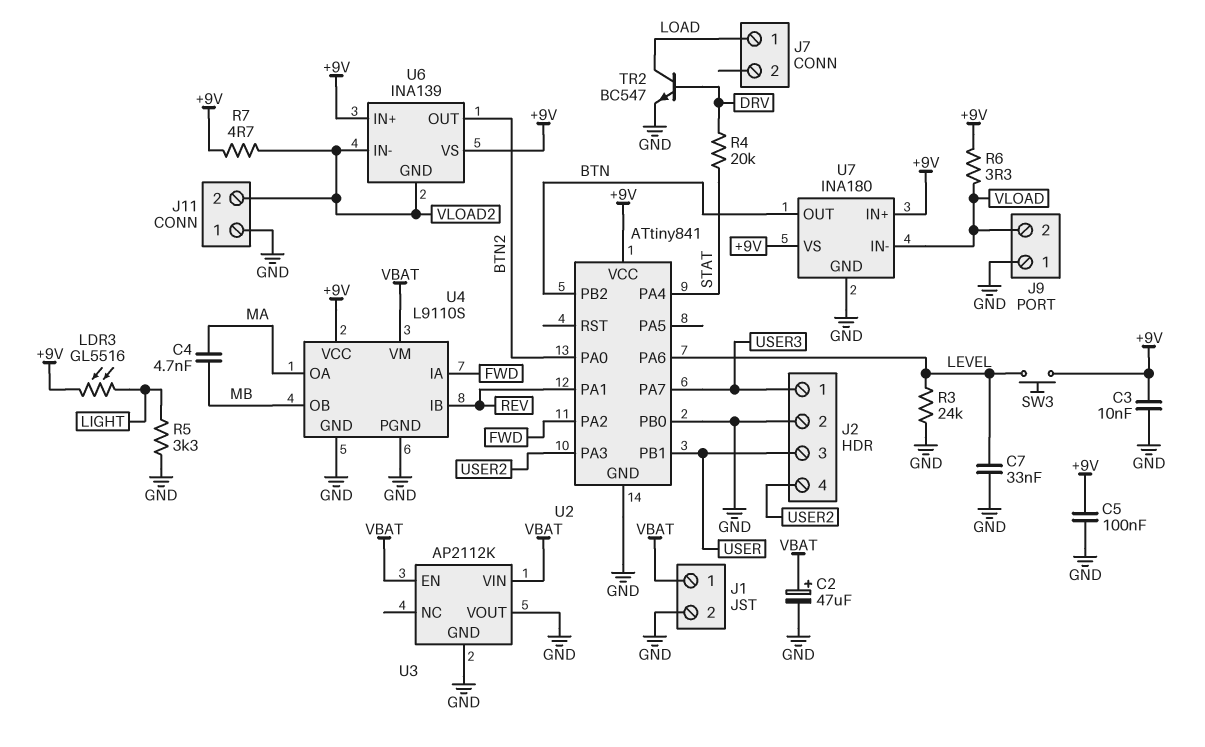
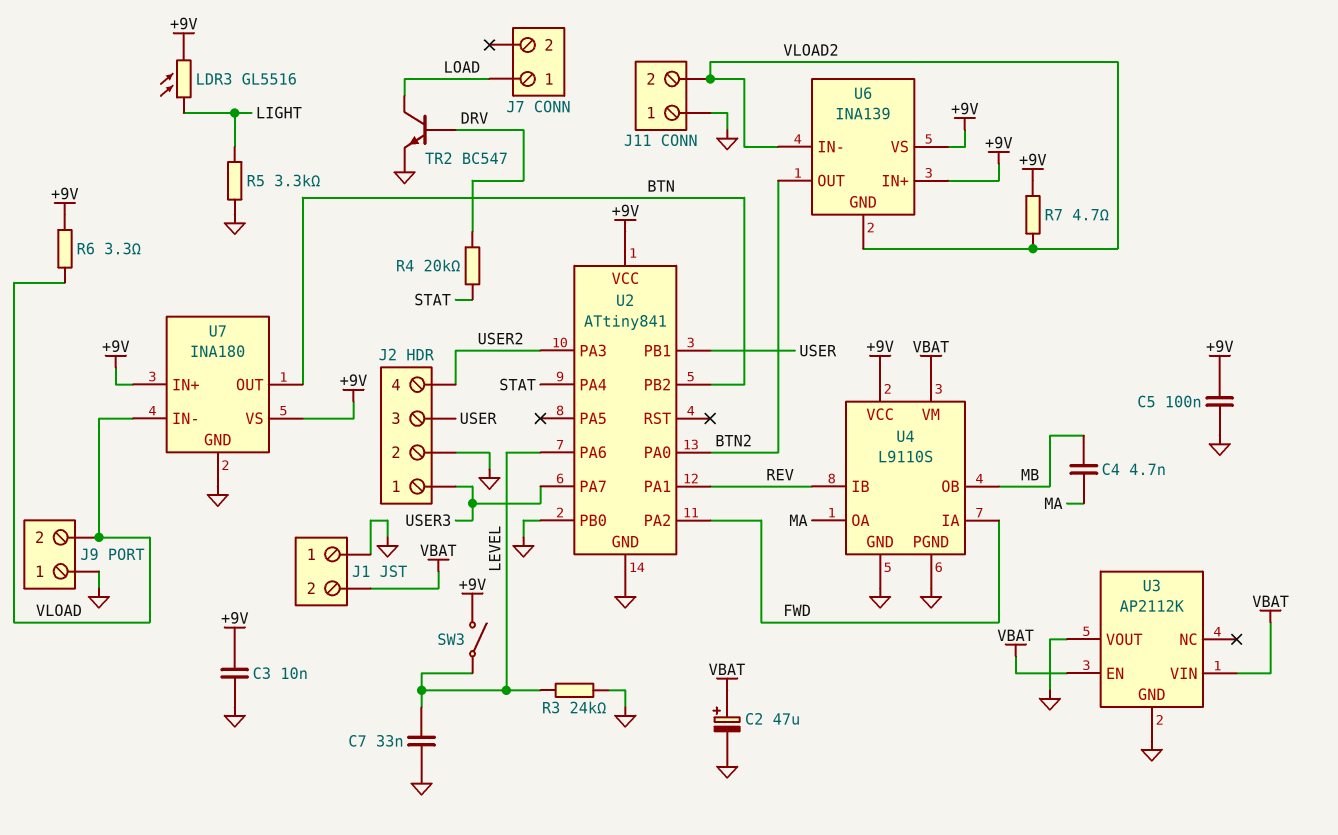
J1 pin 1: VBAT -> GND
J1 pin 2: GND -> VBAT
SW3: button (+9V, LEVEL) -> switch (+9V, LEVEL)

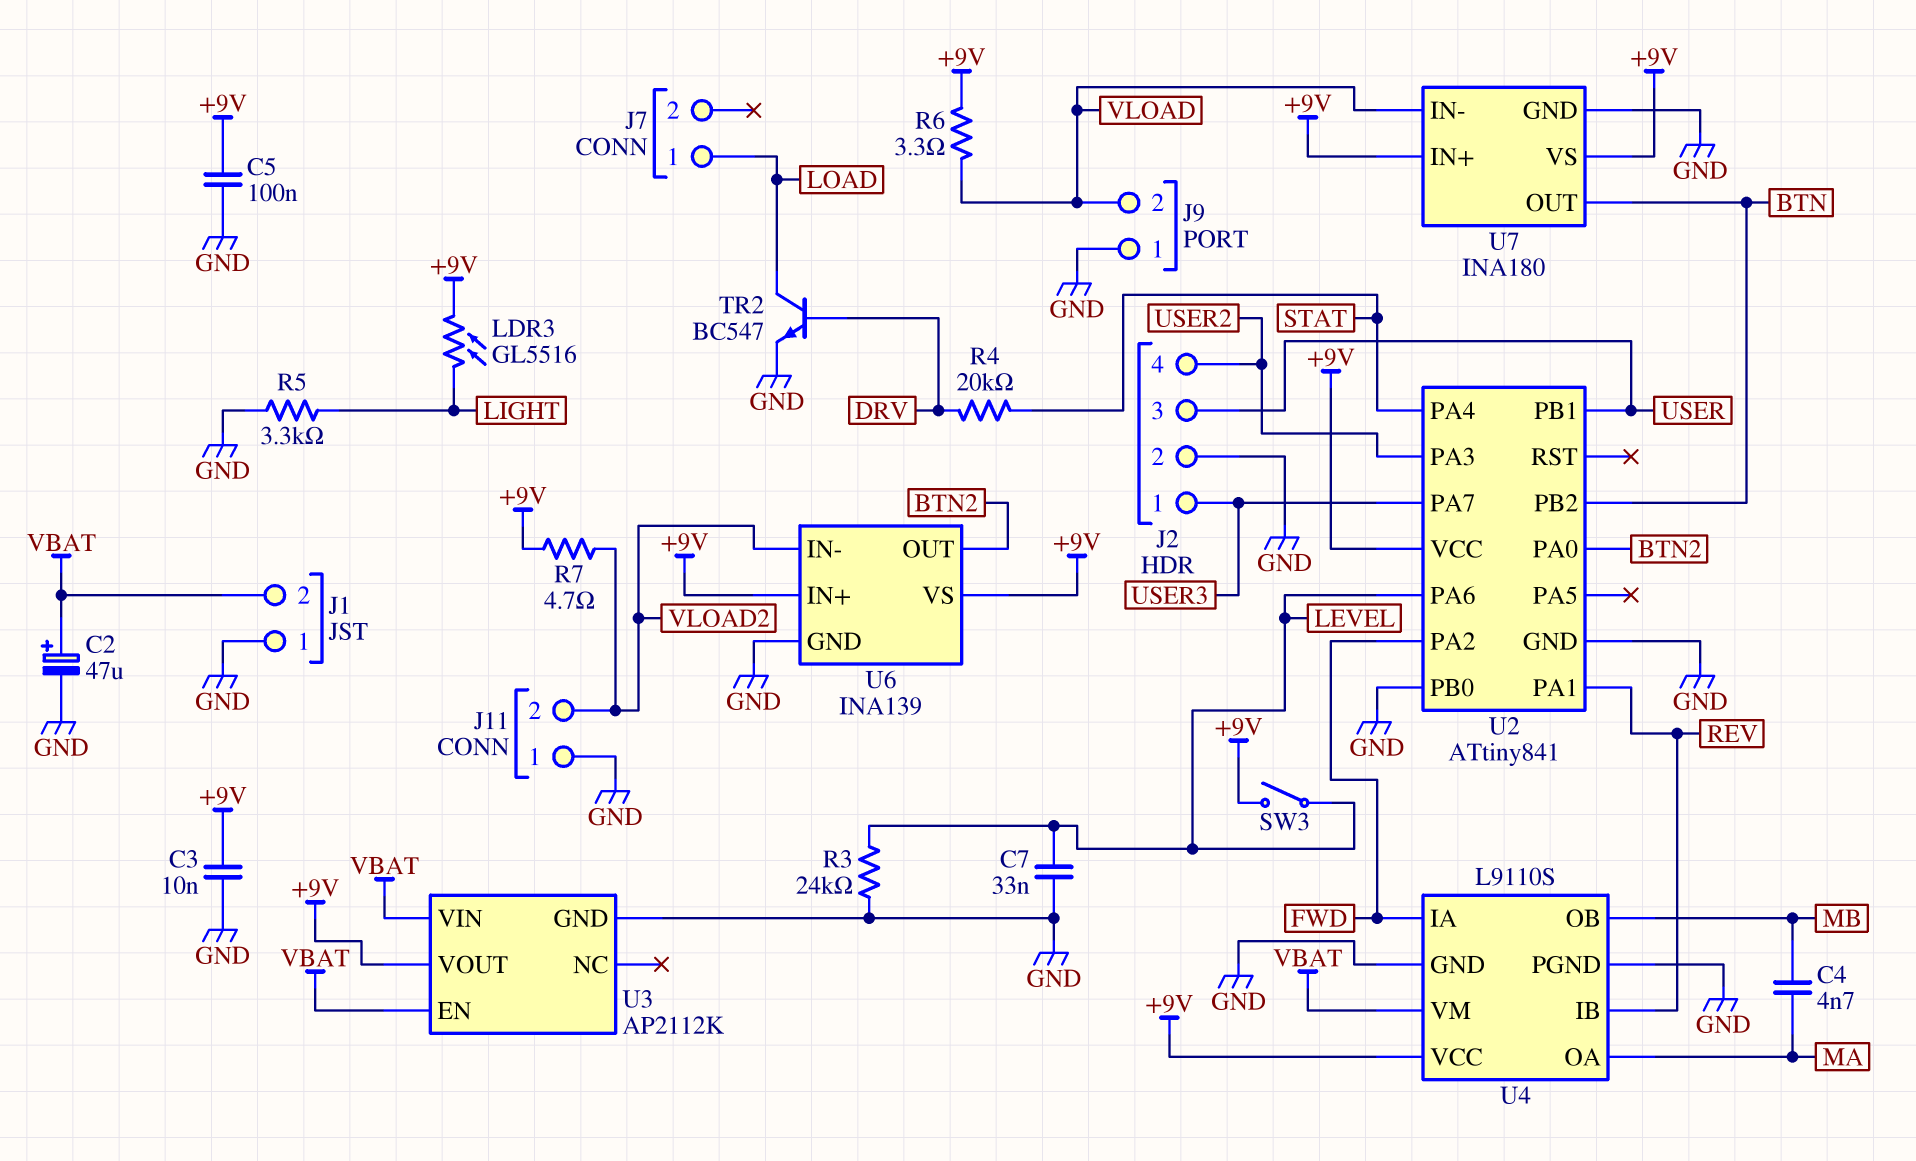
U3 pin VOUT: GND -> +9V
U6 pin GND: VLOAD2 -> GND

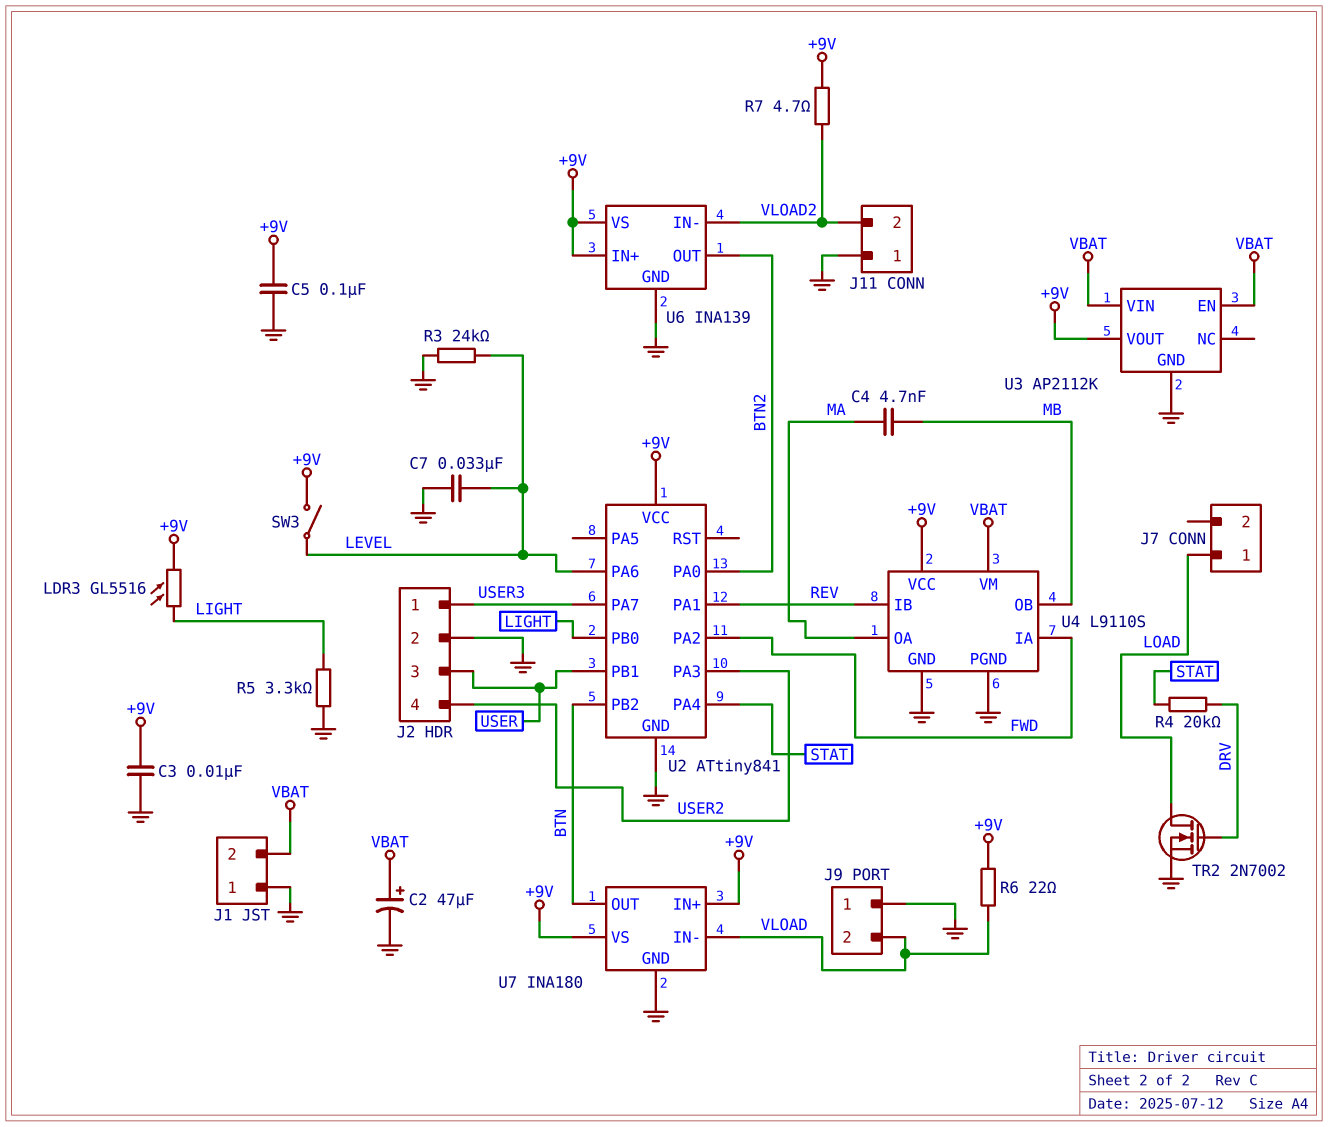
R6: 3.3 (+9V, VLOAD) -> 22 (+9V, VLOAD)
TR2: NPN BC547 (B DRV, C LOAD, E GND) -> NMOS 2N7002 (G DRV, D LOAD, S GND)
U2 pin PB0: GND -> LIGHT

